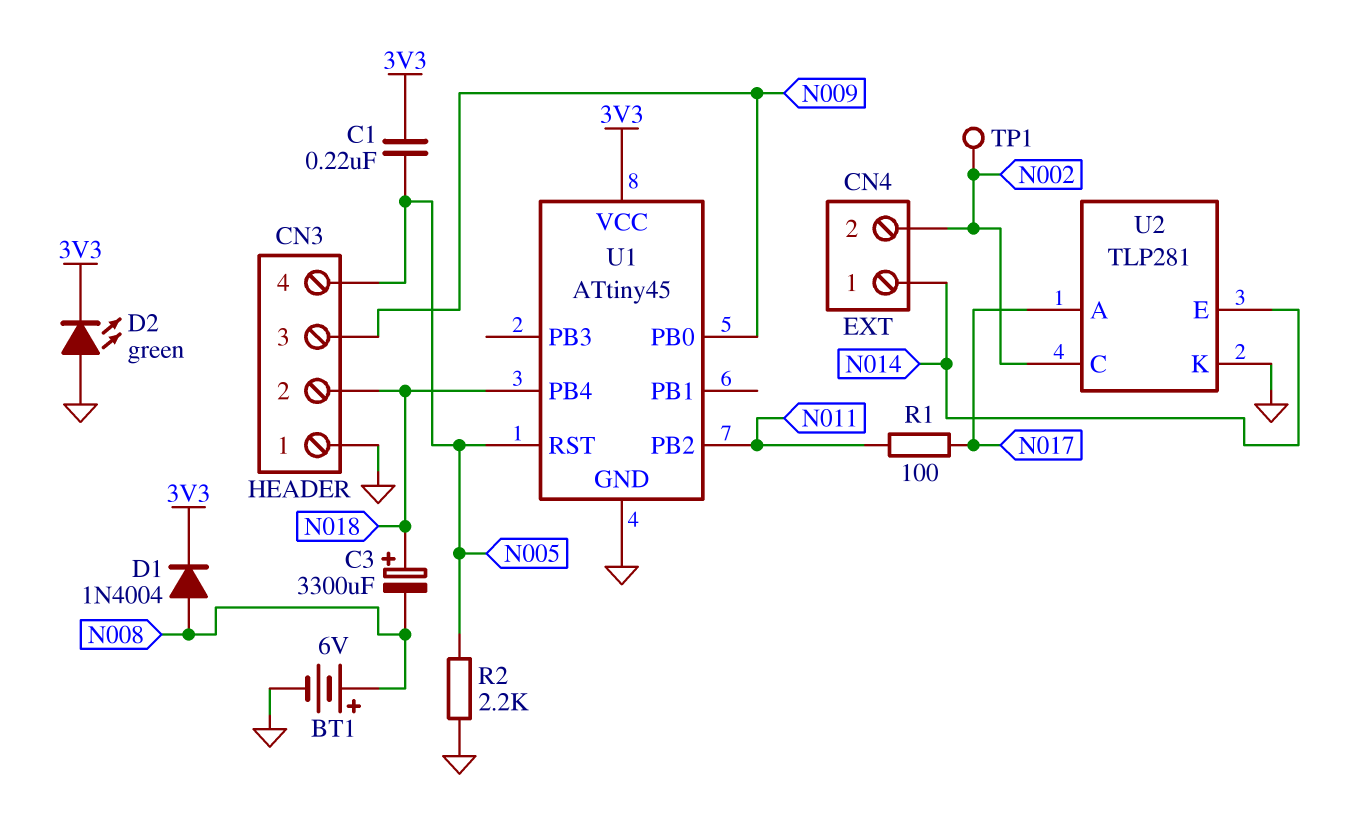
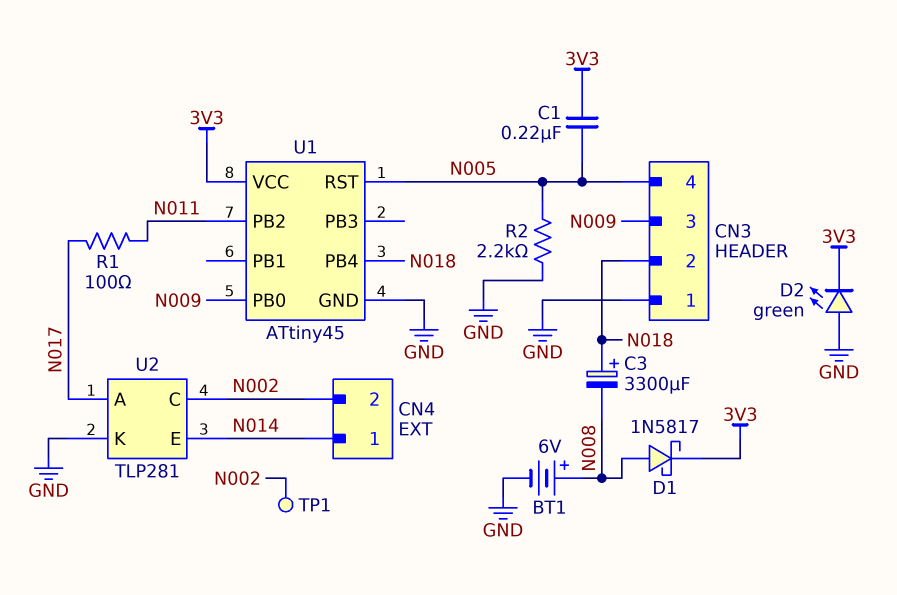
D1: diode 1N4004 (A N008, K 3V3) -> schottky 1N5817 (A N008, K 3V3)

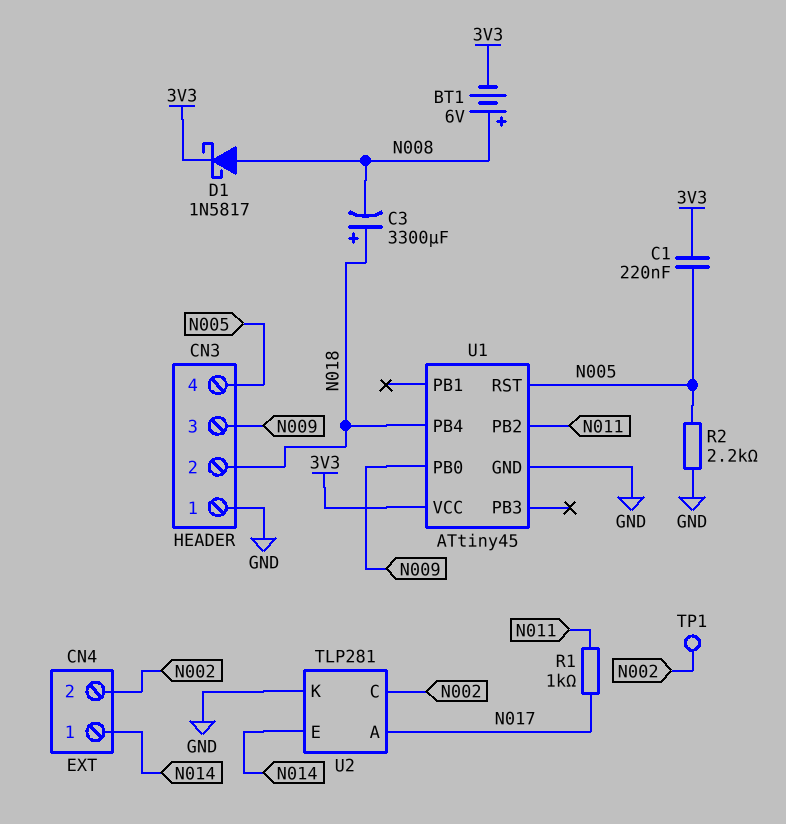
BT1: 6V (plus N008, minus GND) -> 6V (plus N008, minus 3V3)
D2: LED green (A GND, K 3V3) -> none
R1: 100 (N011, N017) -> 1k (N011, N017)

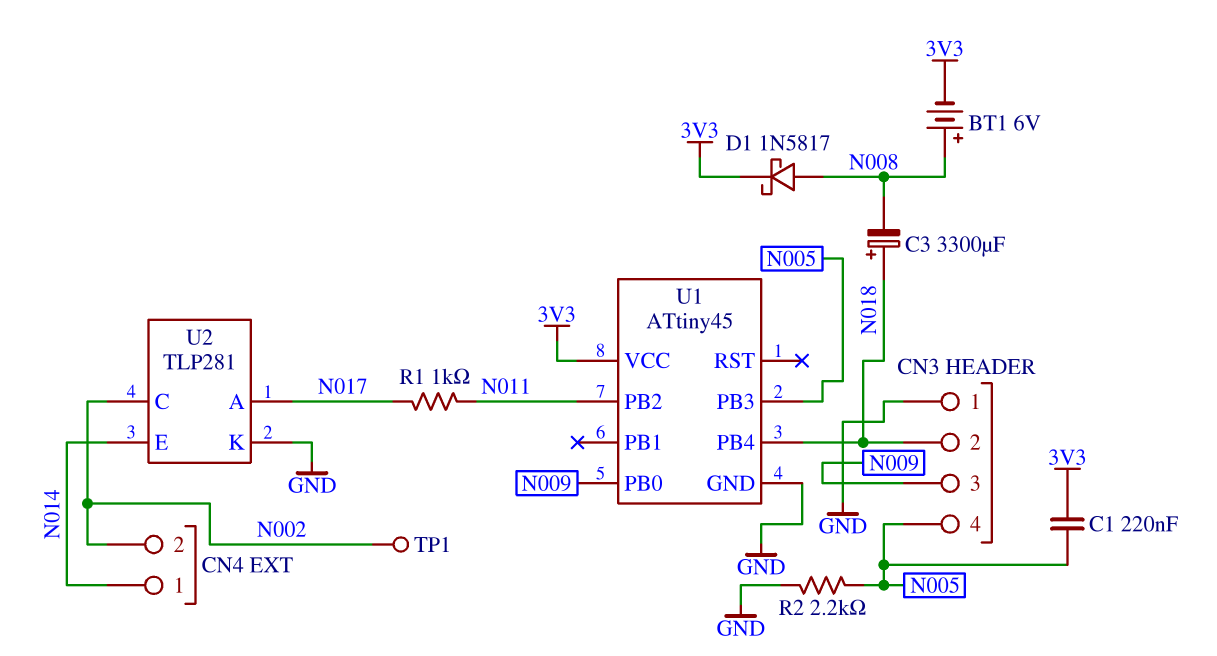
U1 pin PB3: none -> N005
U1 pin RST: N005 -> none

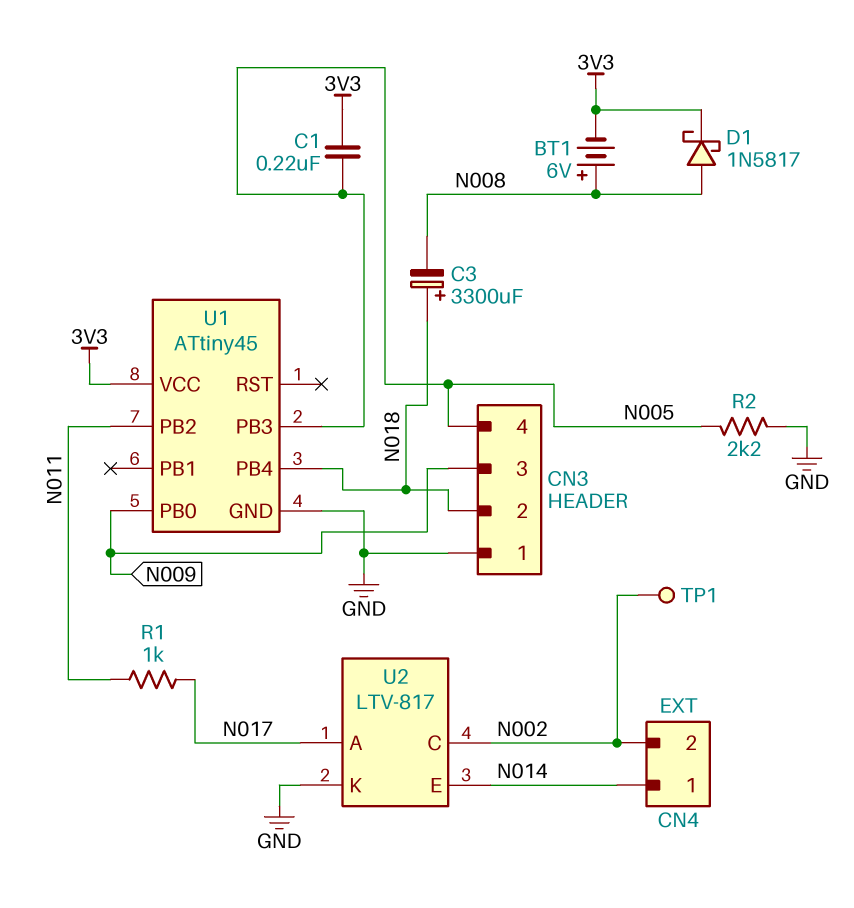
U2: TLP281 -> LTV-817

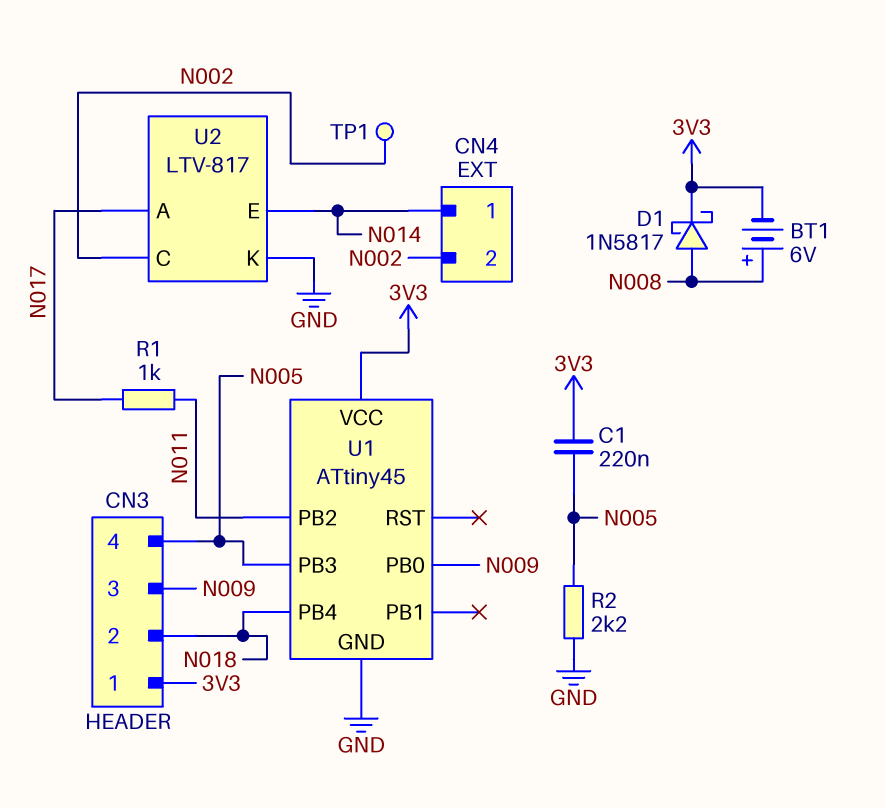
C3: 3300uF (plus N018, minus N008) -> none
CN3 pin 1: GND -> 3V3

